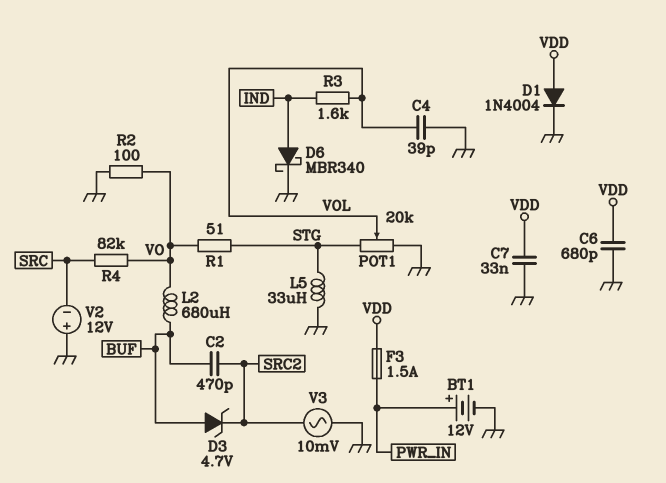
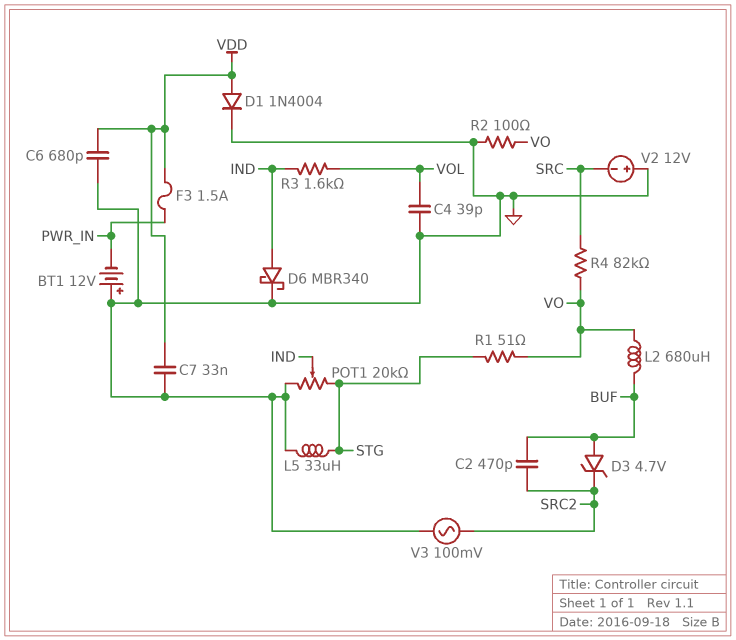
BT1: 12V (plus PWR_IN, minus GND) -> 12V (plus GND, minus PWR_IN)
POT1: 20k (GND, STG, wiper VOL) -> 20k (GND, STG, wiper IND)
V3: AC 10mV (GND, SRC2) -> AC 100mV (GND, SRC2)

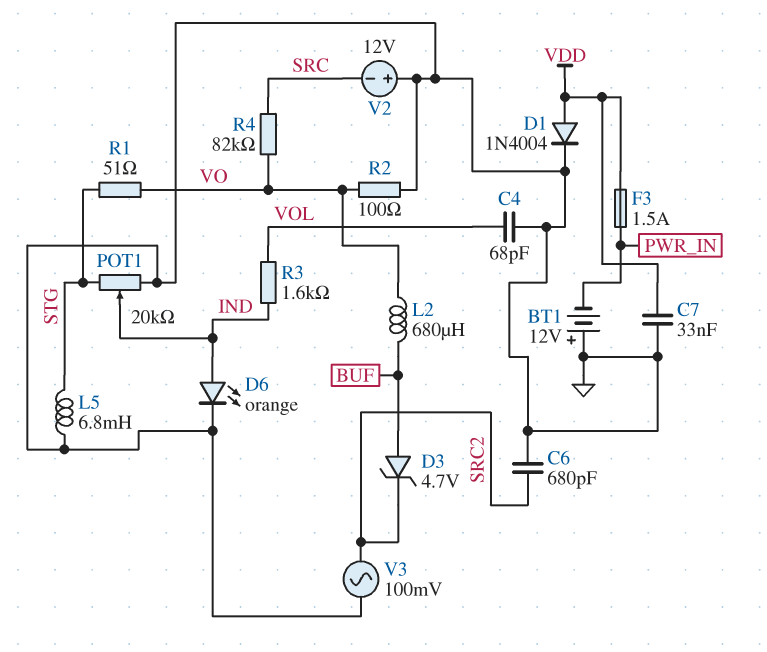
C2: 470pF (BUF, SRC2) -> none
C4: 39pF (GND, VOL) -> 68pF (GND, VOL)
C6: 680pF (GND, VDD) -> 680pF (GND, SRC2)
D6: schottky MBR340 (A IND, K GND) -> LED orange (A IND, K GND)
L5: 33uH (GND, STG) -> 6.8mH (GND, STG)

